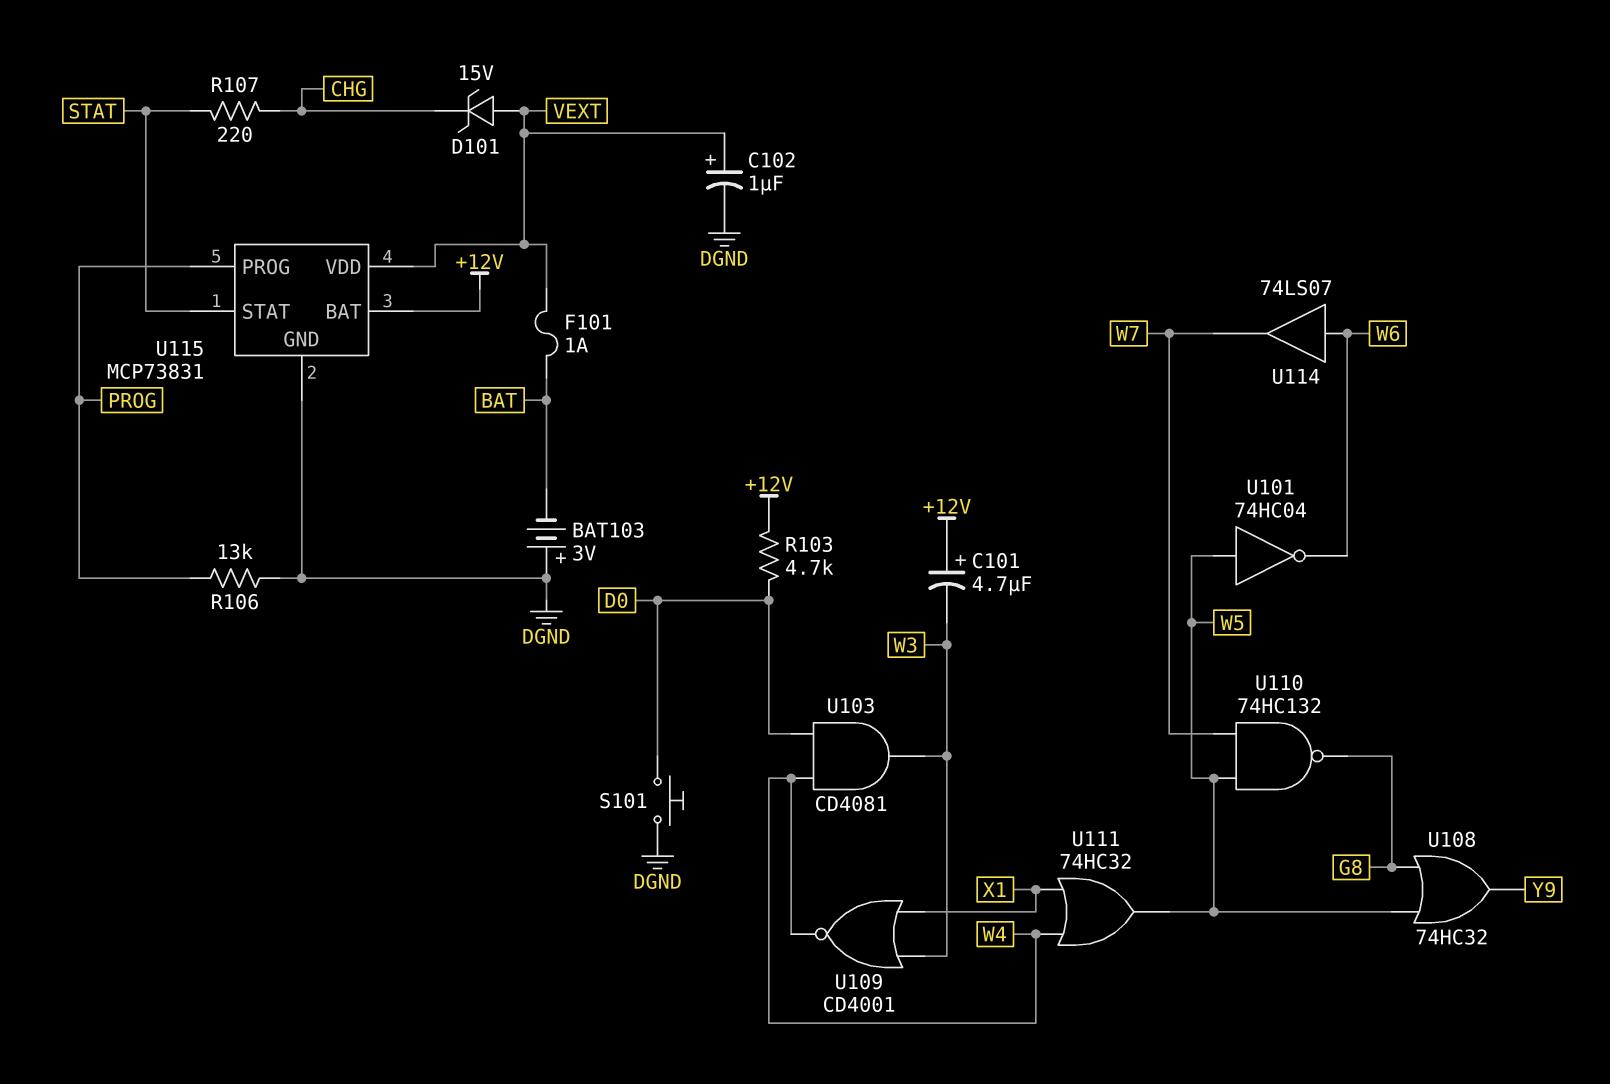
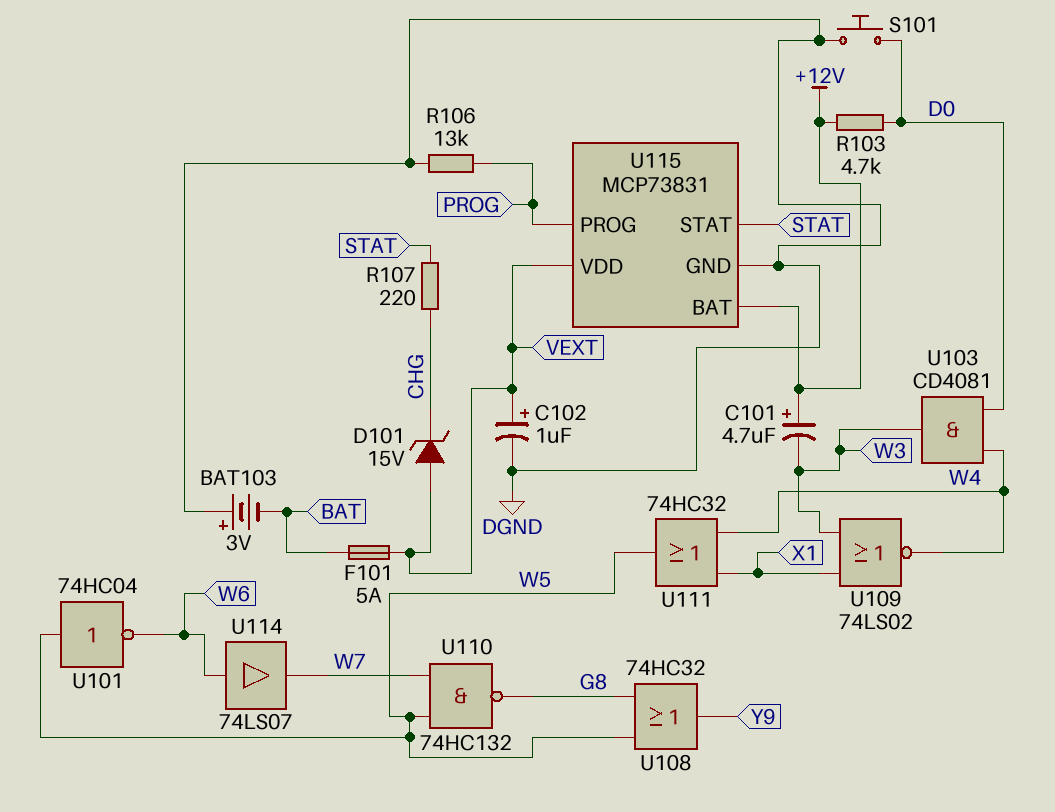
F101: 1A (BAT, VEXT) -> 5A (BAT, VEXT)
U109: NOR CD4001 (in W3, in X1, out W4) -> NOR 74LS02 (in W3, in X1, out W4)

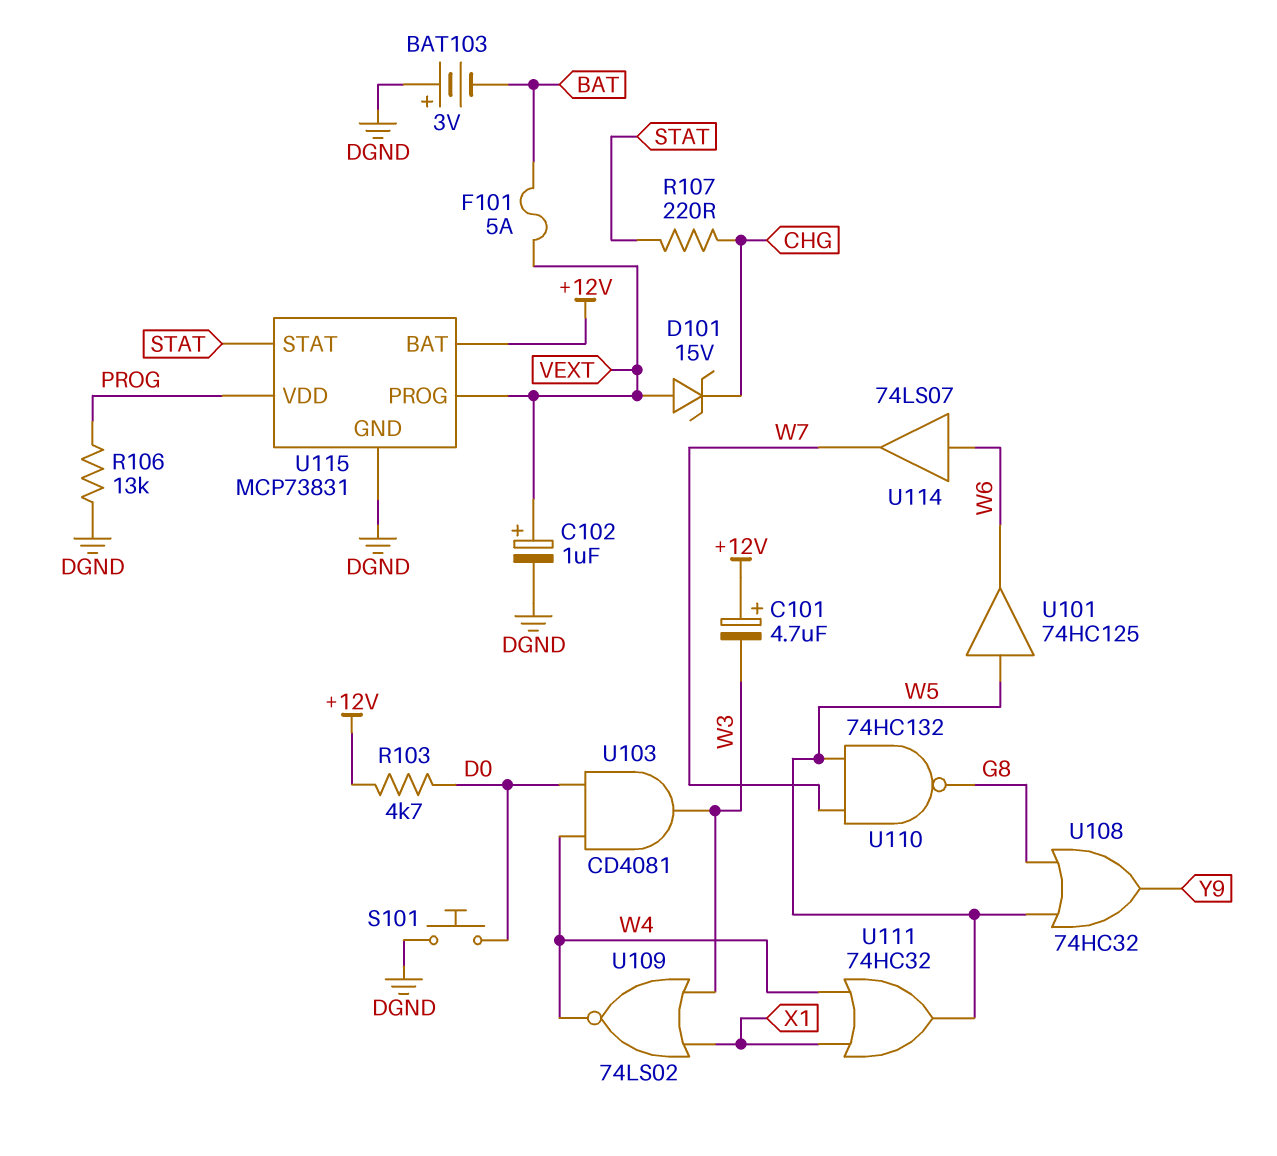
U101: NOT 74HC04 (in W5, out W6) -> buffer 74HC125 (in W5, out W6)
U115 pin PROG: PROG -> VEXT
U115 pin VDD: VEXT -> PROG

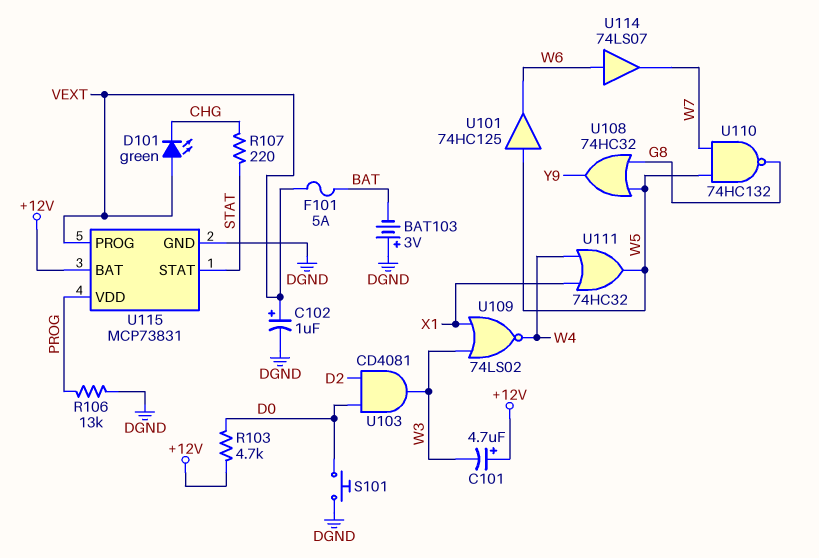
D101: zener 15V (A VEXT, K CHG) -> LED green (A VEXT, K CHG)
U103: AND CD4081 (in D0, in W4, out W3) -> AND CD4081 (in D0, in D2, out W3)

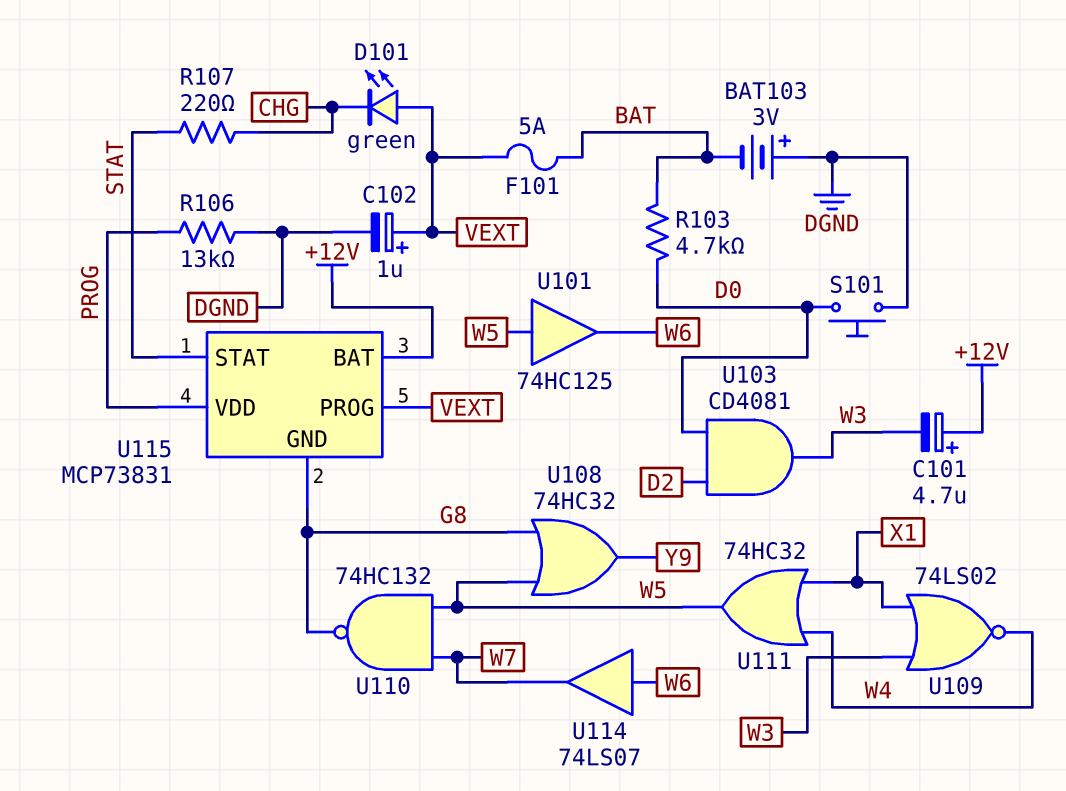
R103: 4.7k (+12V, D0) -> 4.7k (BAT, D0)
U115 pin GND: DGND -> G8

